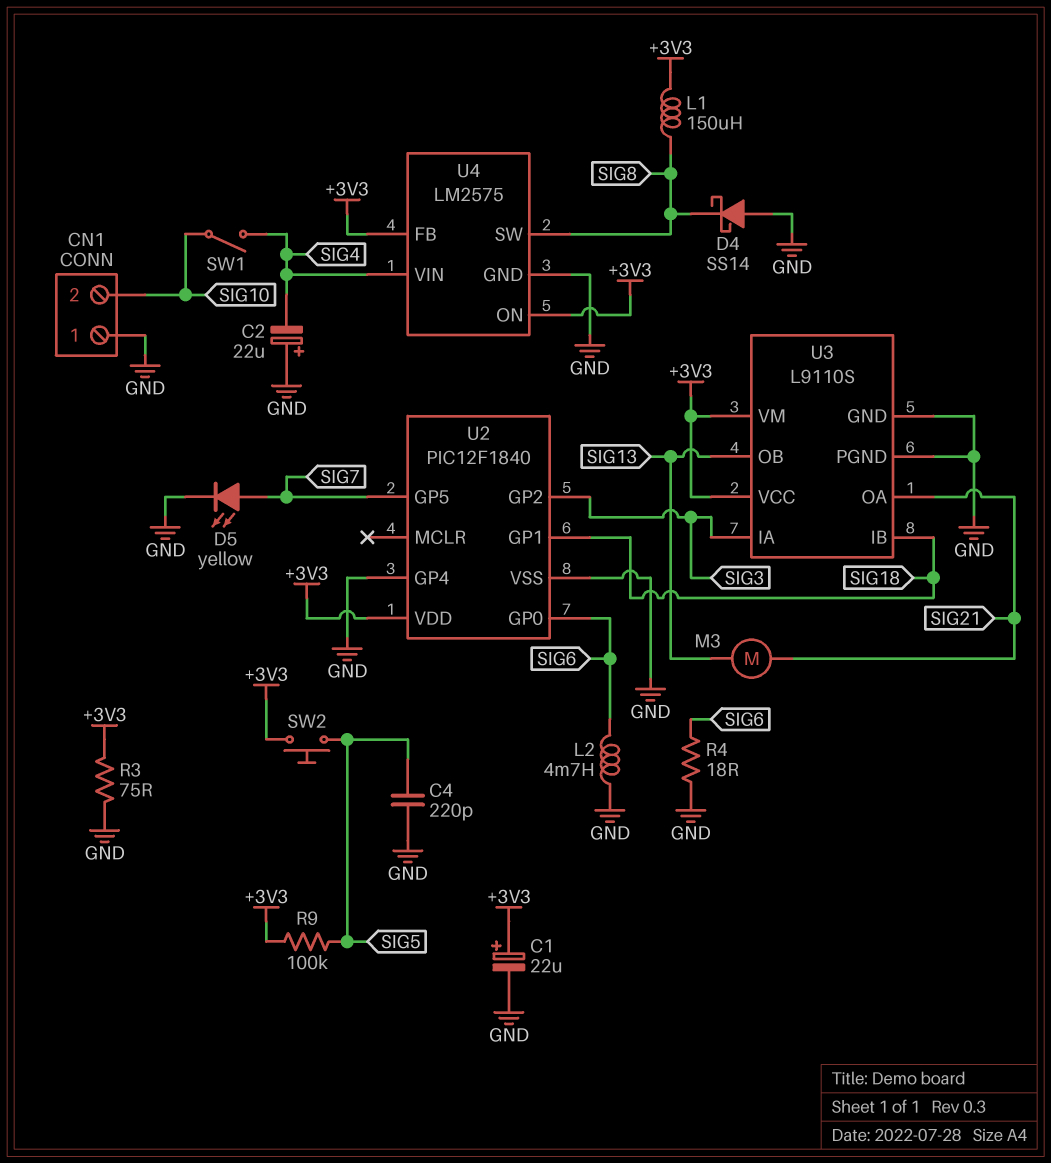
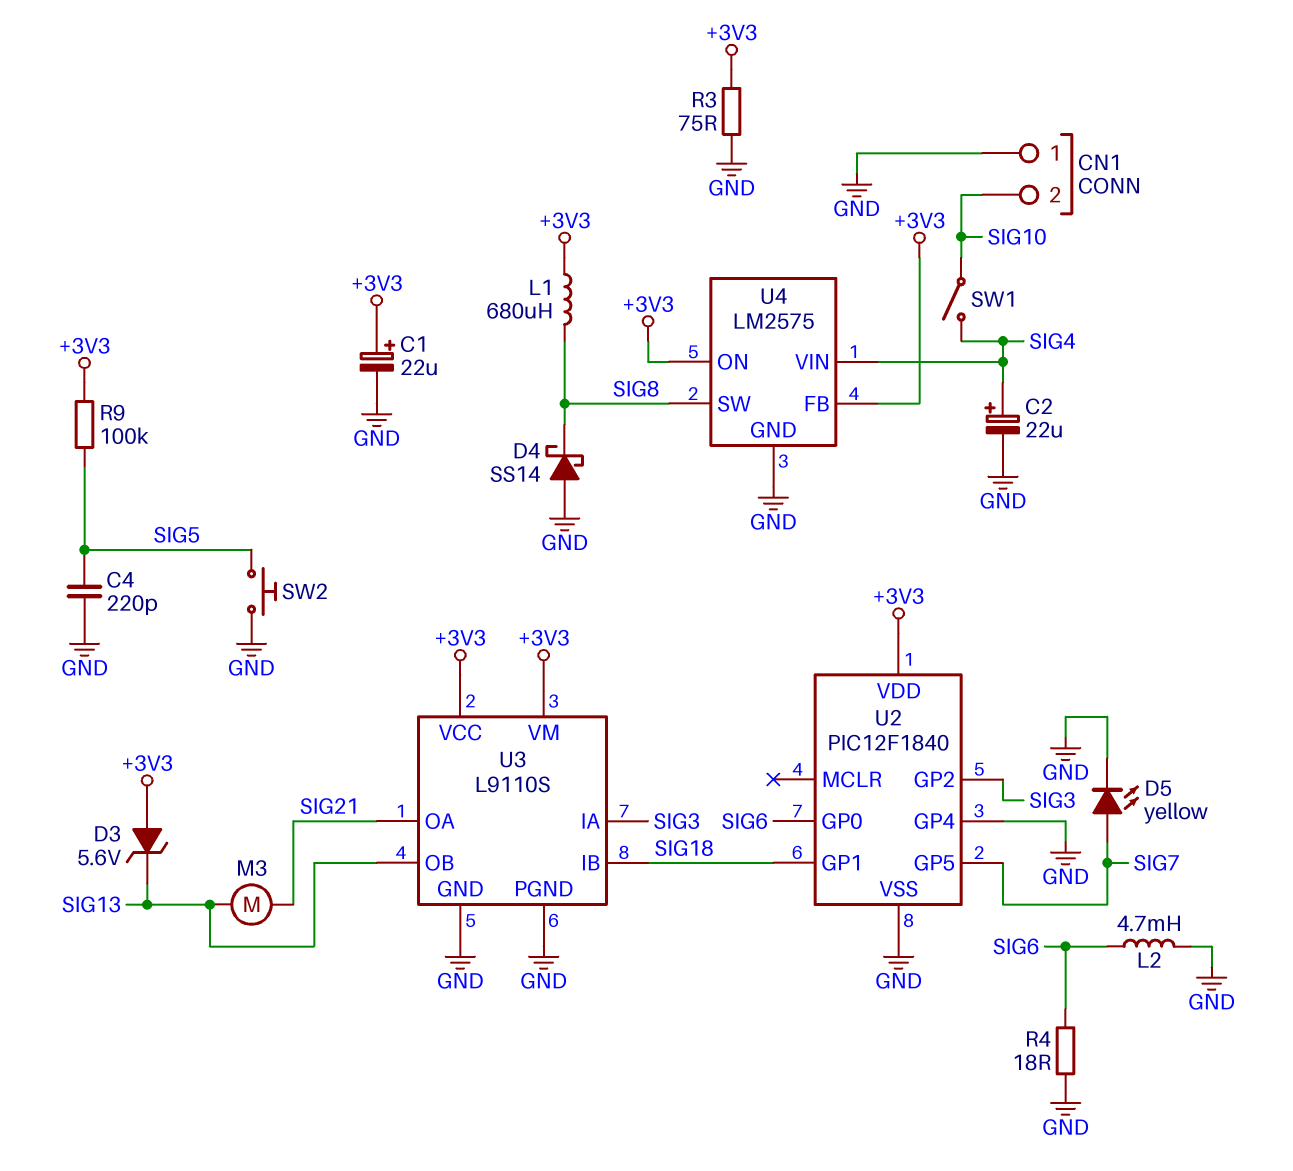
C2: 22uF (plus GND, minus SIG4) -> 22uF (plus SIG4, minus GND)
D3: none -> zener 5.6V (A +3V3, K SIG13)
L1: 150uH (+3V3, SIG8) -> 680uH (+3V3, SIG8)
SW2: button (+3V3, SIG5) -> button (GND, SIG5)

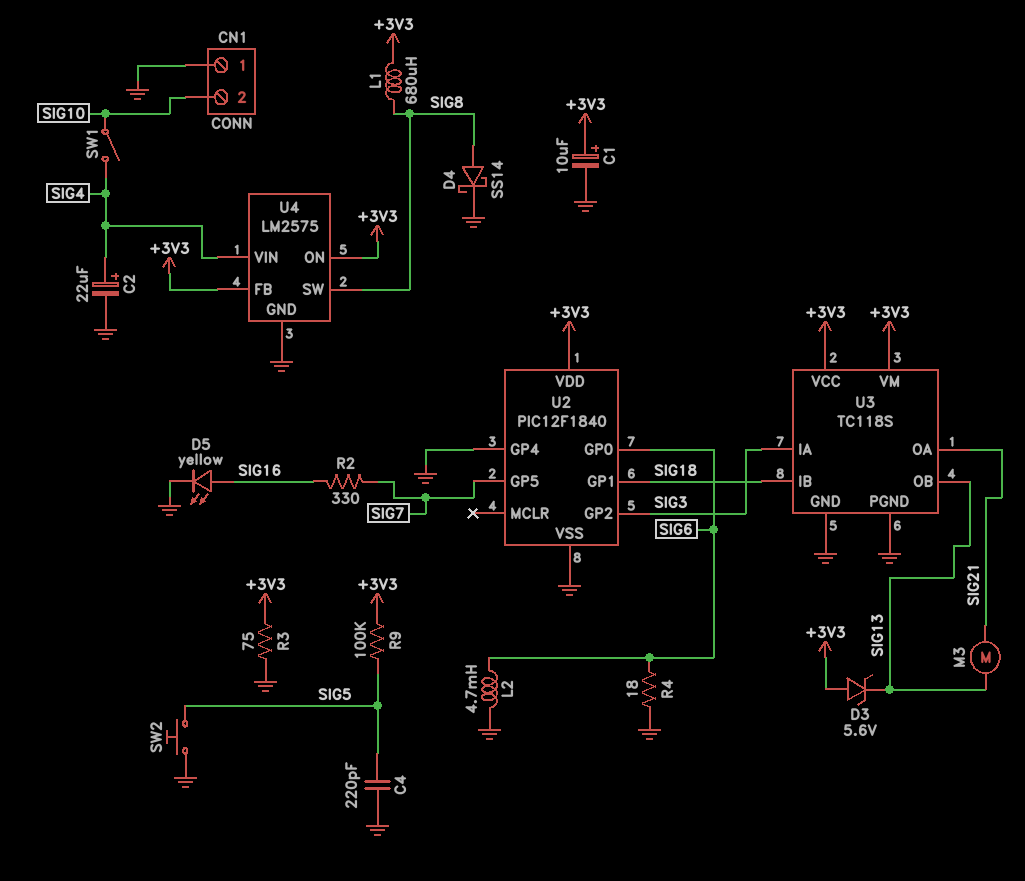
C1: 22uF (plus +3V3, minus GND) -> 10uF (plus +3V3, minus GND)
D4: schottky SS14 (A GND, K SIG8) -> schottky SS14 (A SIG8, K GND)
D5: LED yellow (A SIG7, K GND) -> LED yellow (A SIG16, K GND)
R2: none -> 330 (SIG7, SIG16)
U3: L9110S -> TC118S

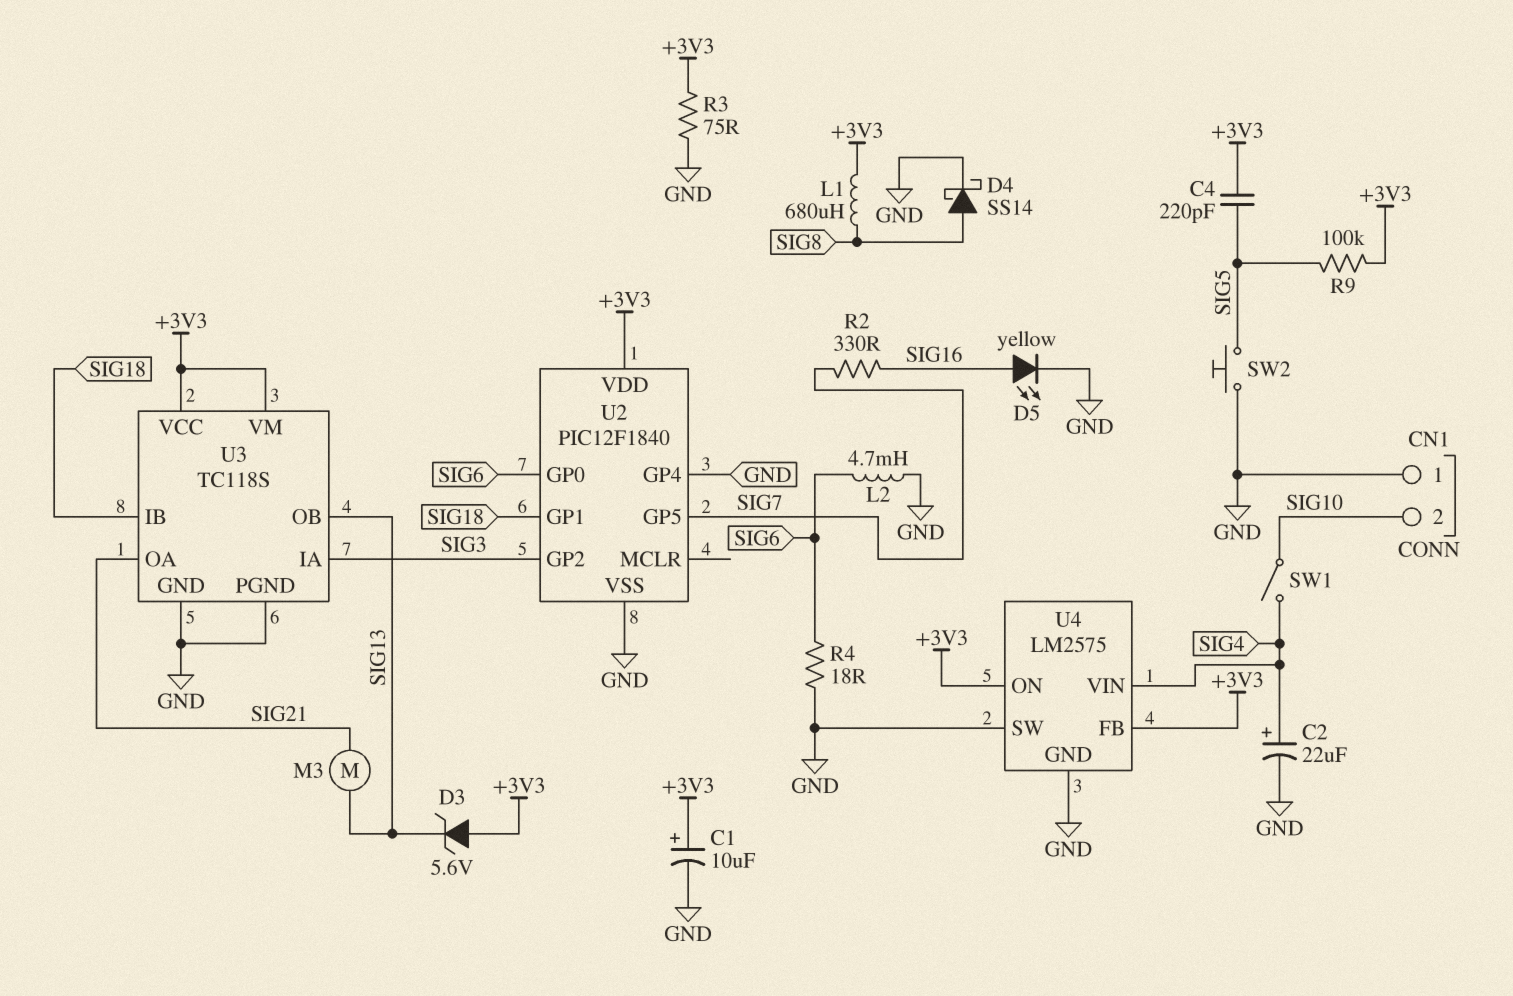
C4: 220pF (GND, SIG5) -> 220pF (+3V3, SIG5)
U4 pin SW: SIG8 -> GND

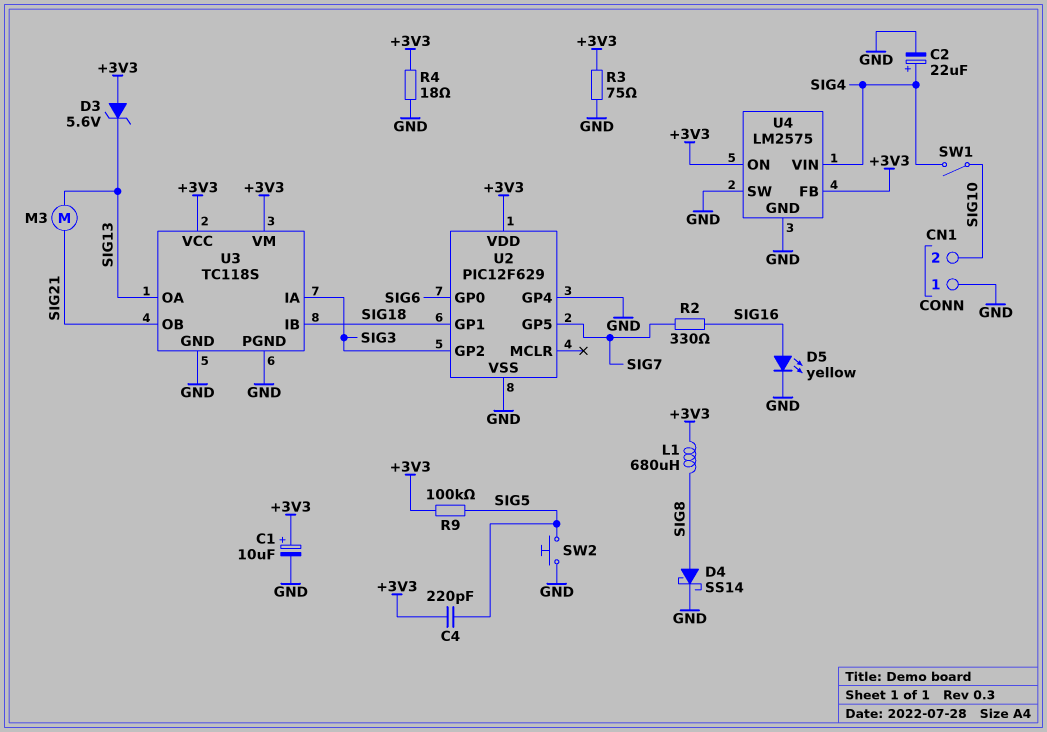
L2: 4.7mH (GND, SIG6) -> none
R4: 18 (GND, SIG6) -> 18 (+3V3, GND)
U2: PIC12F1840 -> PIC12F629
U3 pin OA: SIG21 -> SIG13
U3 pin OB: SIG13 -> SIG21

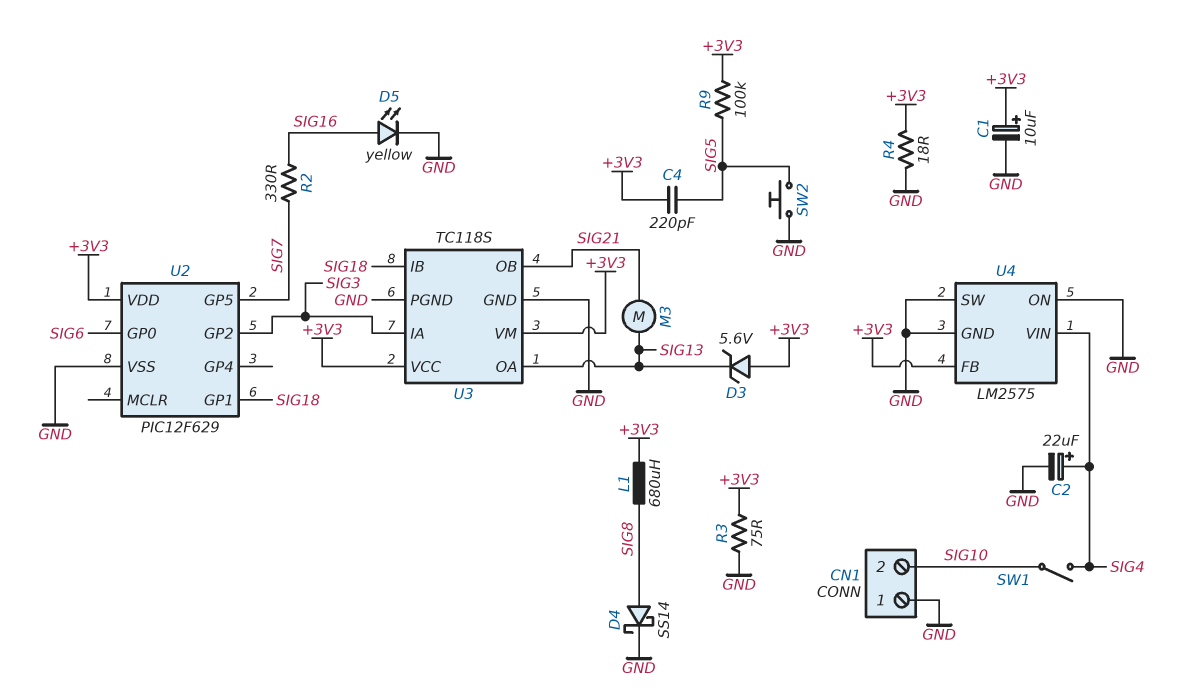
U2 pin GP4: GND -> none
U4 pin ON: +3V3 -> GND

